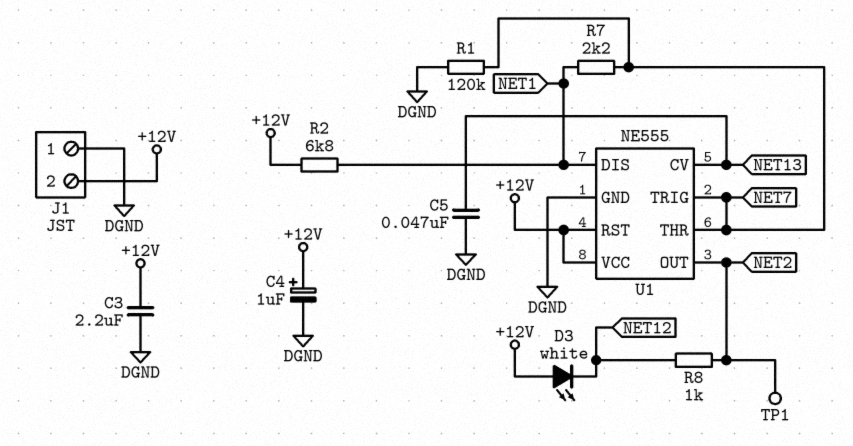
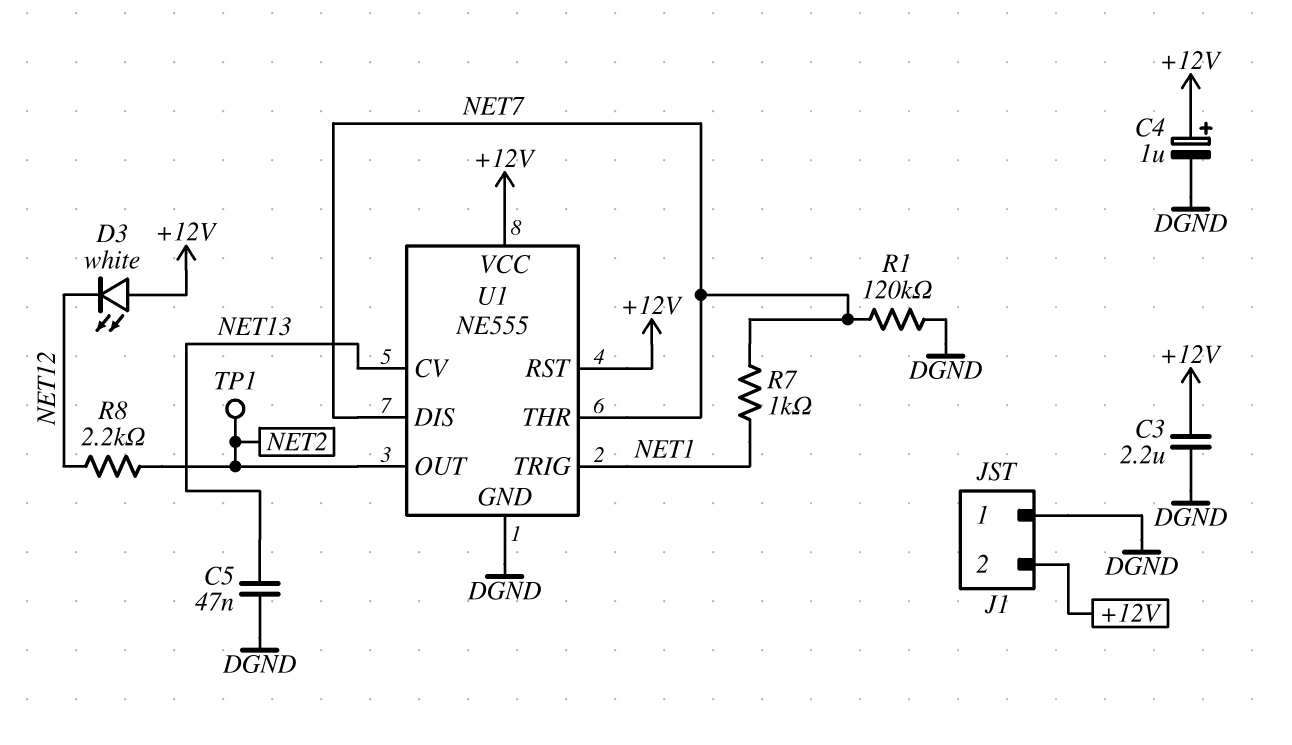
R2: 6.8k (+12V, NET1) -> none
R7: 2.2k (NET1, NET7) -> 1k (NET1, NET7)
R8: 1k (NET2, NET12) -> 2.2k (NET2, NET12)
U1 pin DIS: NET1 -> NET7
U1 pin TRIG: NET7 -> NET1

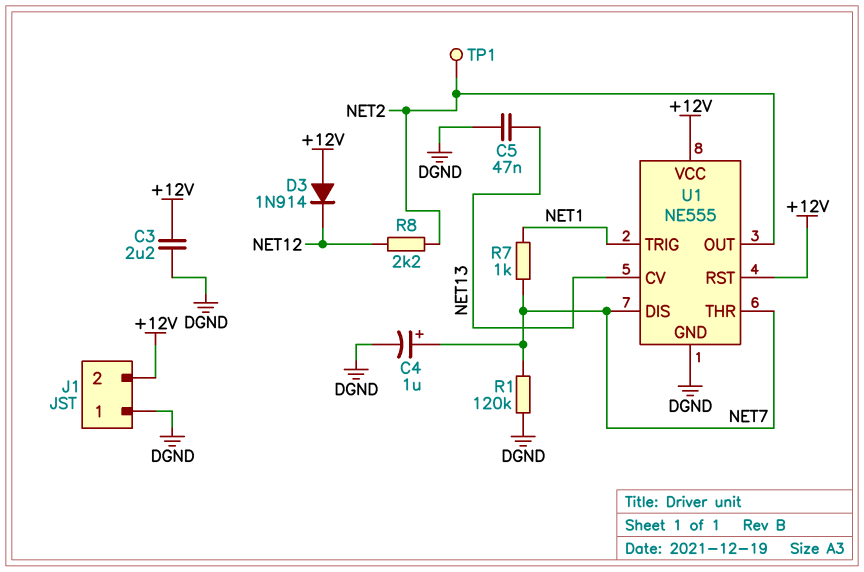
C4: 1uF (plus +12V, minus DGND) -> 1uF (plus NET7, minus DGND)
D3: LED white (A +12V, K NET12) -> diode 1N914 (A +12V, K NET12)

